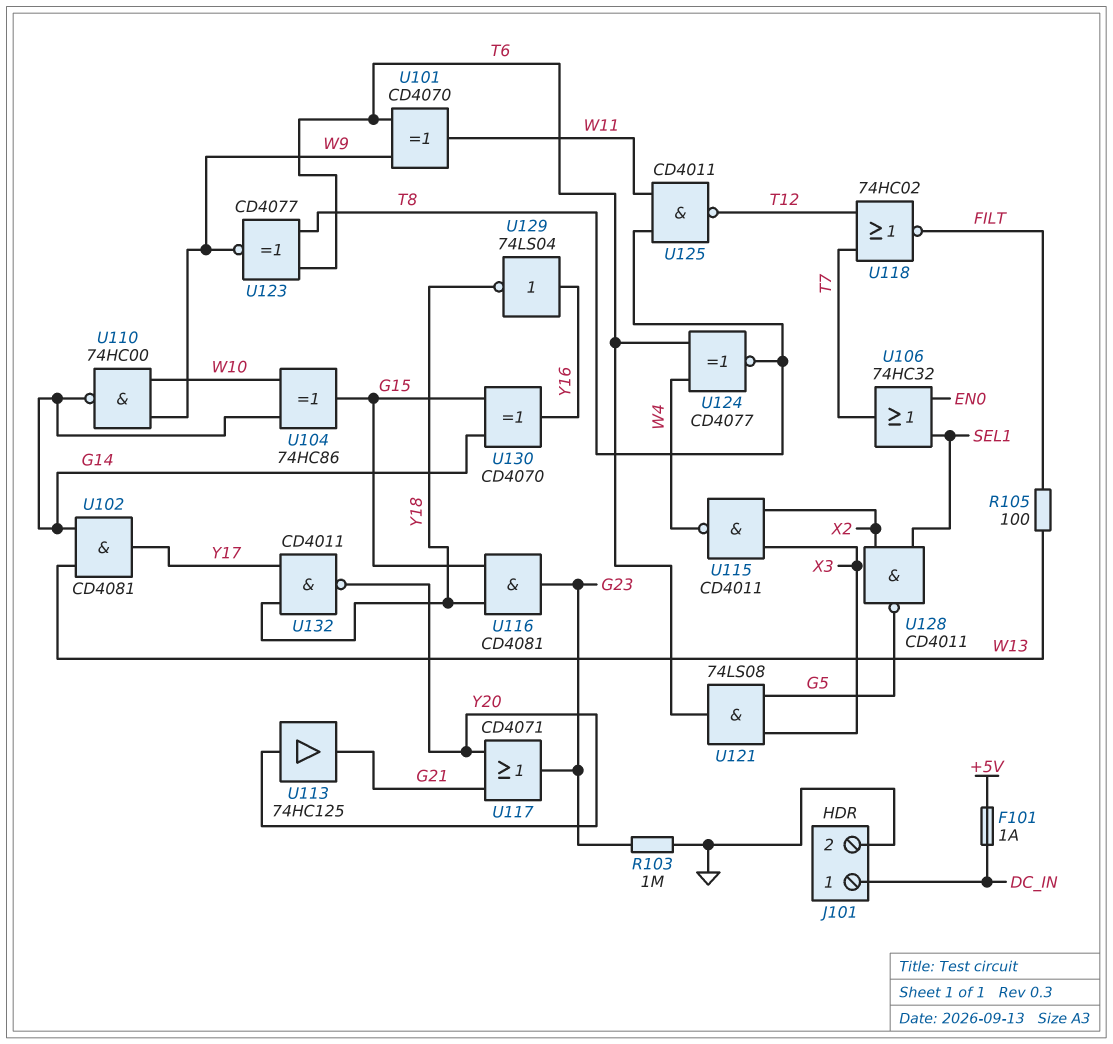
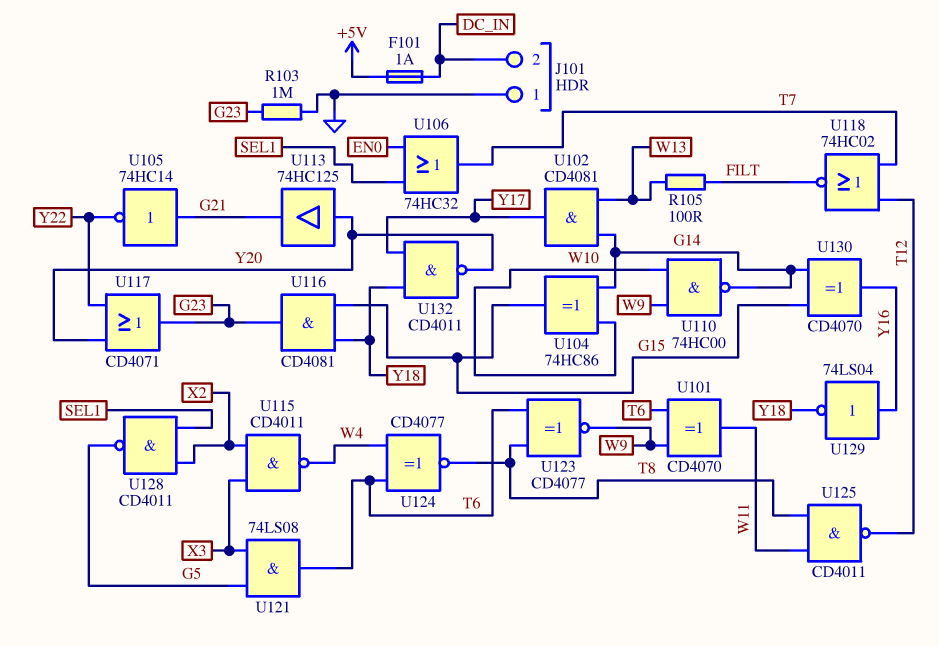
J101 pin 1: DC_IN -> GND
J101 pin 2: GND -> DC_IN
U105: none -> NOT 74HC14 (in G21, out Y22)
U117: OR CD4071 (in G21, in Y20, out G23) -> OR CD4071 (in Y20, in Y22, out G23)

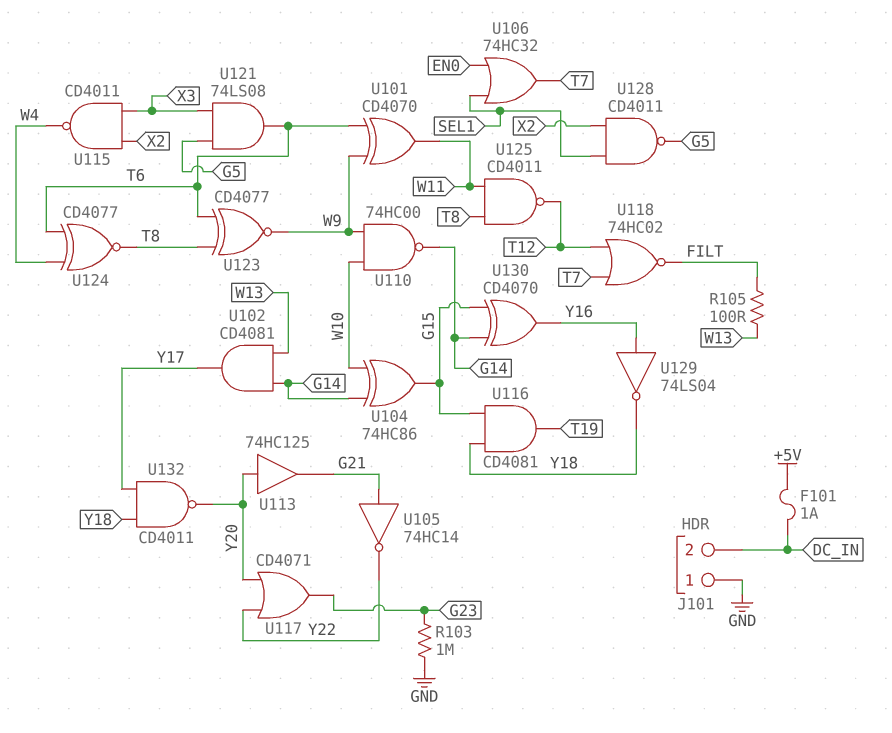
U116: AND CD4081 (in G15, in Y18, out G23) -> AND CD4081 (in G15, in Y18, out T19)

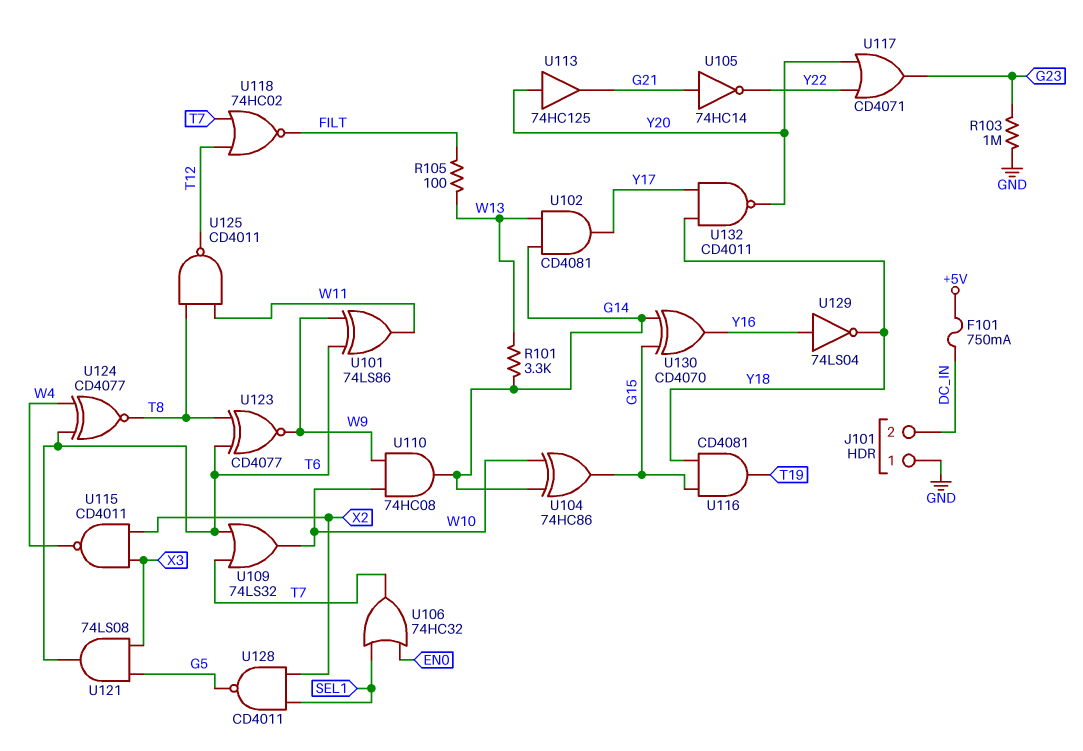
F101: 1A (+5V, DC_IN) -> 750mA (+5V, DC_IN)
R101: none -> 3.3k (G14, W13)
U101: XOR CD4070 (in T6, in W9, out W11) -> XOR 74LS86 (in T6, in W9, out W11)
U109: none -> OR 74LS32 (in T6, in T7, out W10)
U110: NAND 74HC00 (in W9, in W10, out G14) -> AND 74HC08 (in W9, in W10, out G14)

